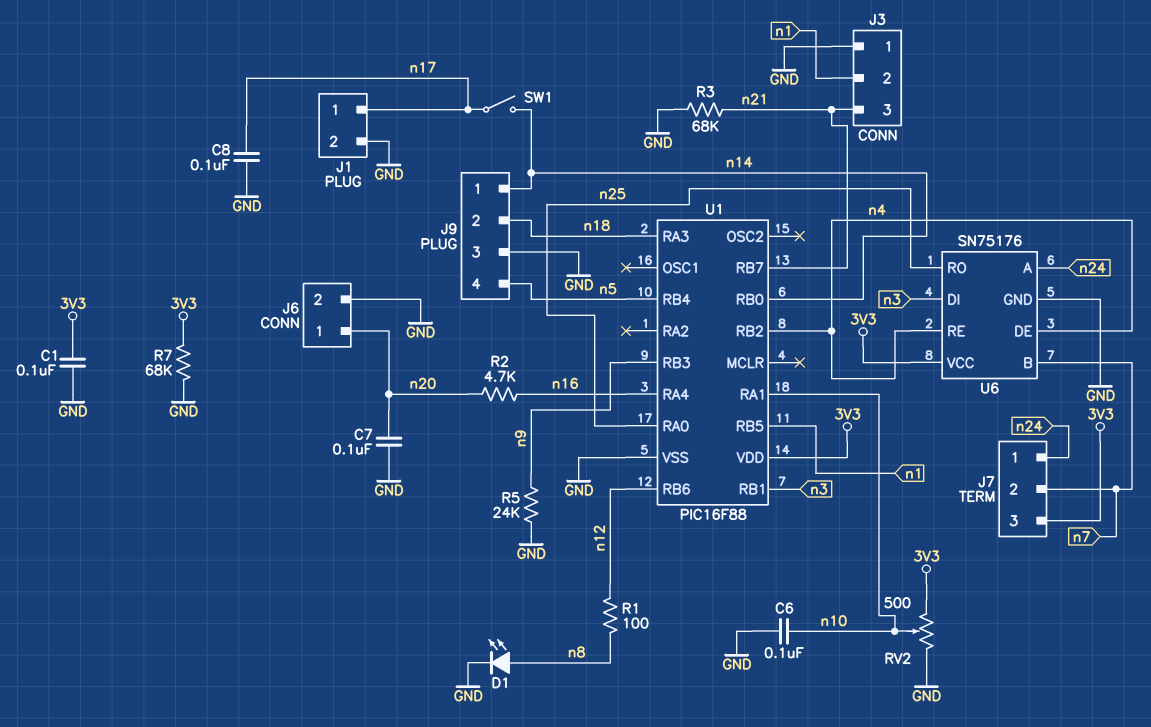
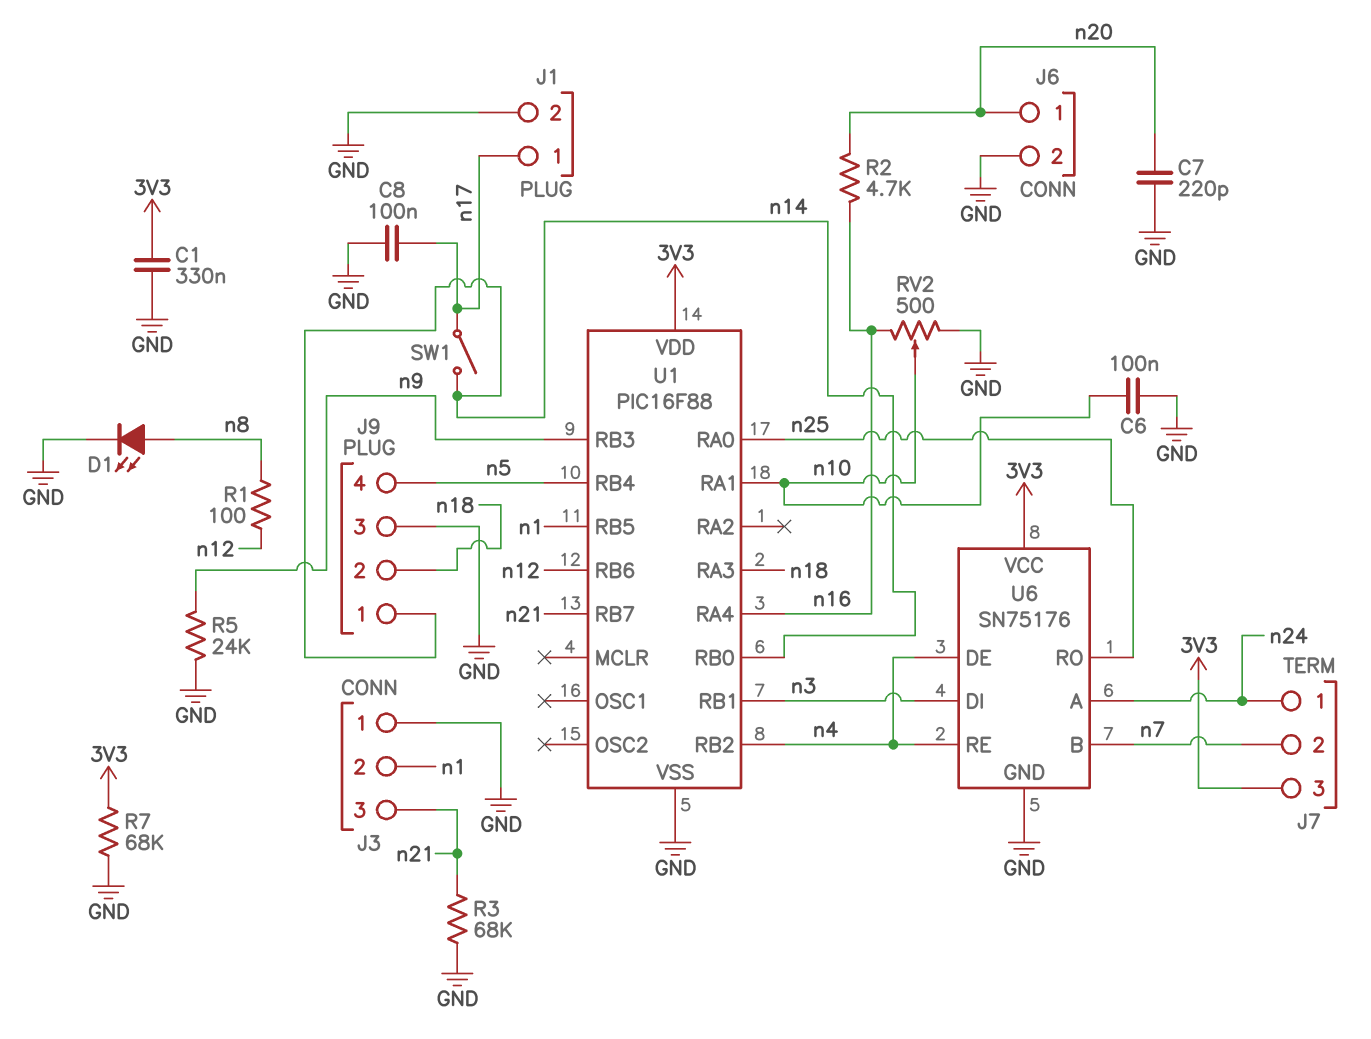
C1: 100nF (3V3, GND) -> 330nF (3V3, GND)
C7: 100nF (GND, n20) -> 220pF (GND, n20)
RV2: 500 (3V3, GND, wiper n10) -> 500 (GND, n16, wiper n10)

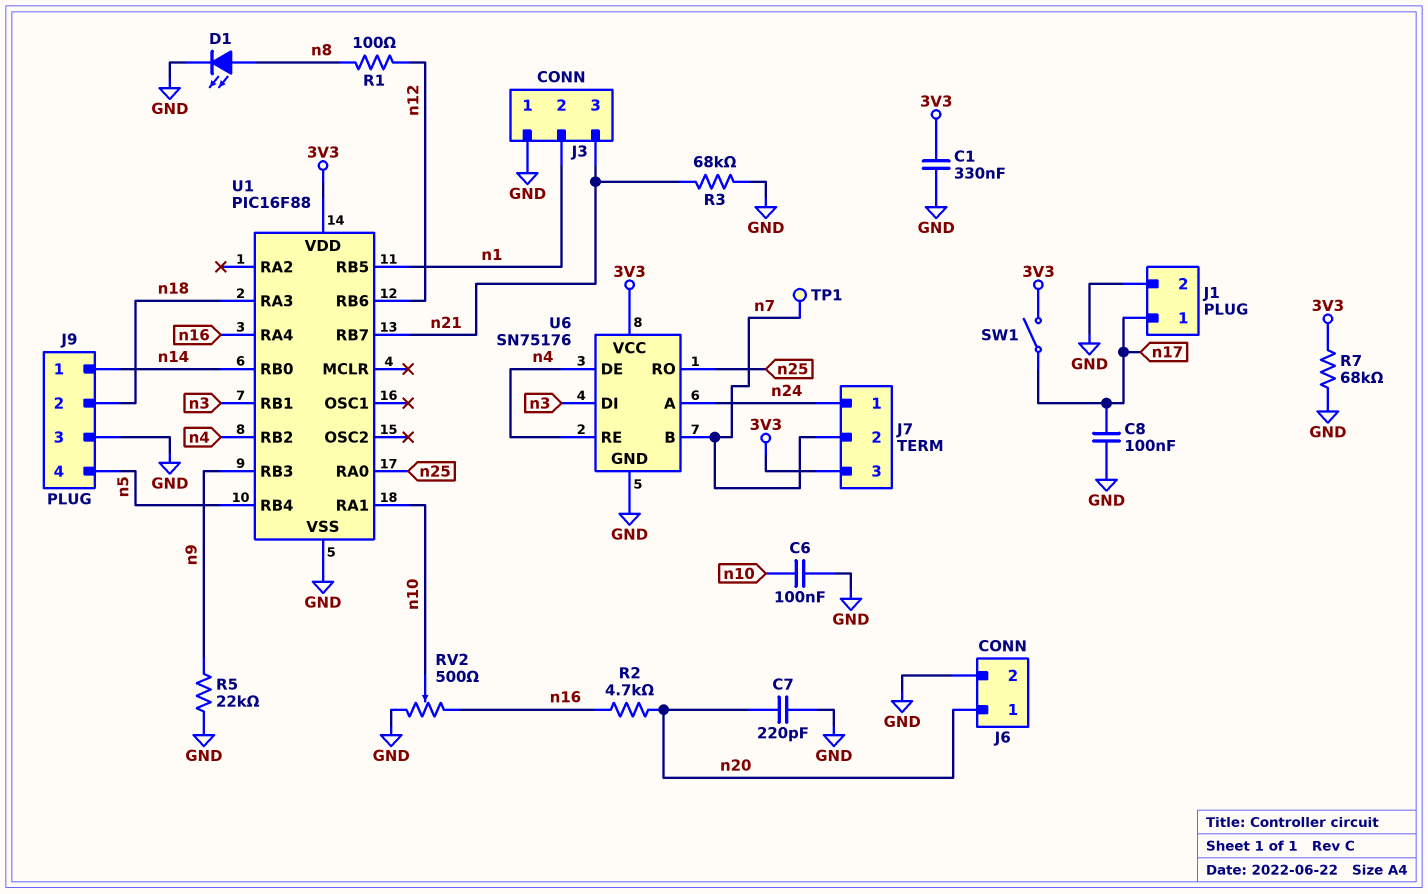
R5: 24k (GND, n9) -> 22k (GND, n9)
SW1: switch (n14, n17) -> switch (3V3, n17)
TP1: none -> test point (n7)

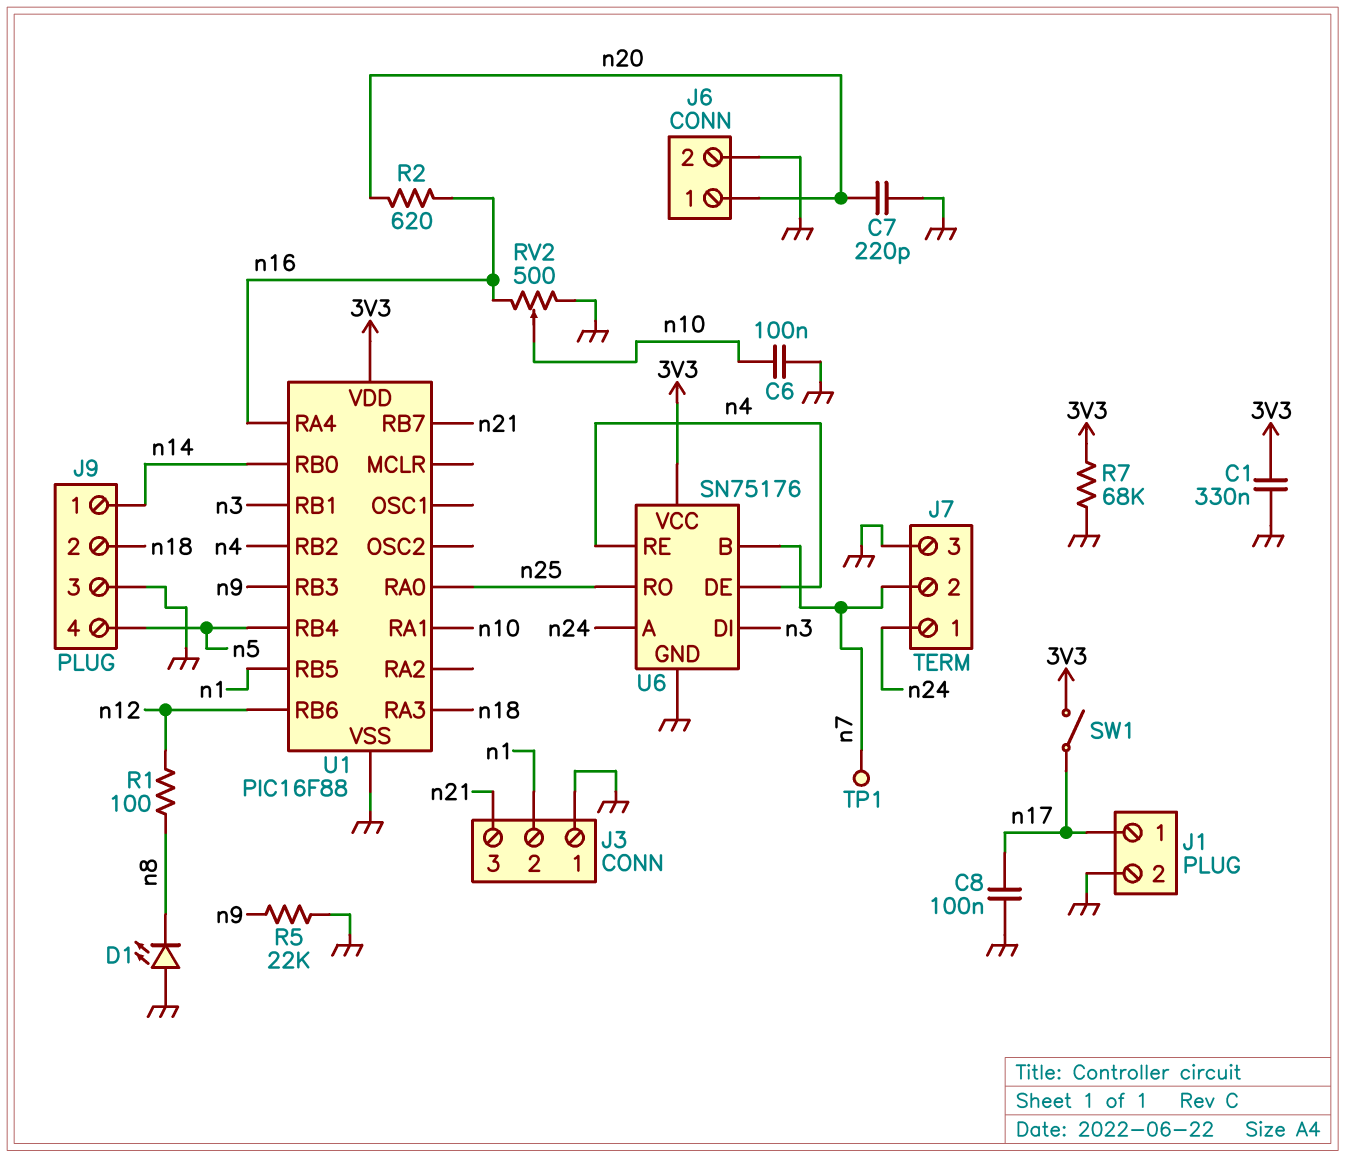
D1: LED (A n8, K GND) -> LED (A GND, K n8)
J7 pin 3: 3V3 -> GND
R2: 4.7k (n16, n20) -> 620 (n16, n20)
R3: 68k (GND, n21) -> none

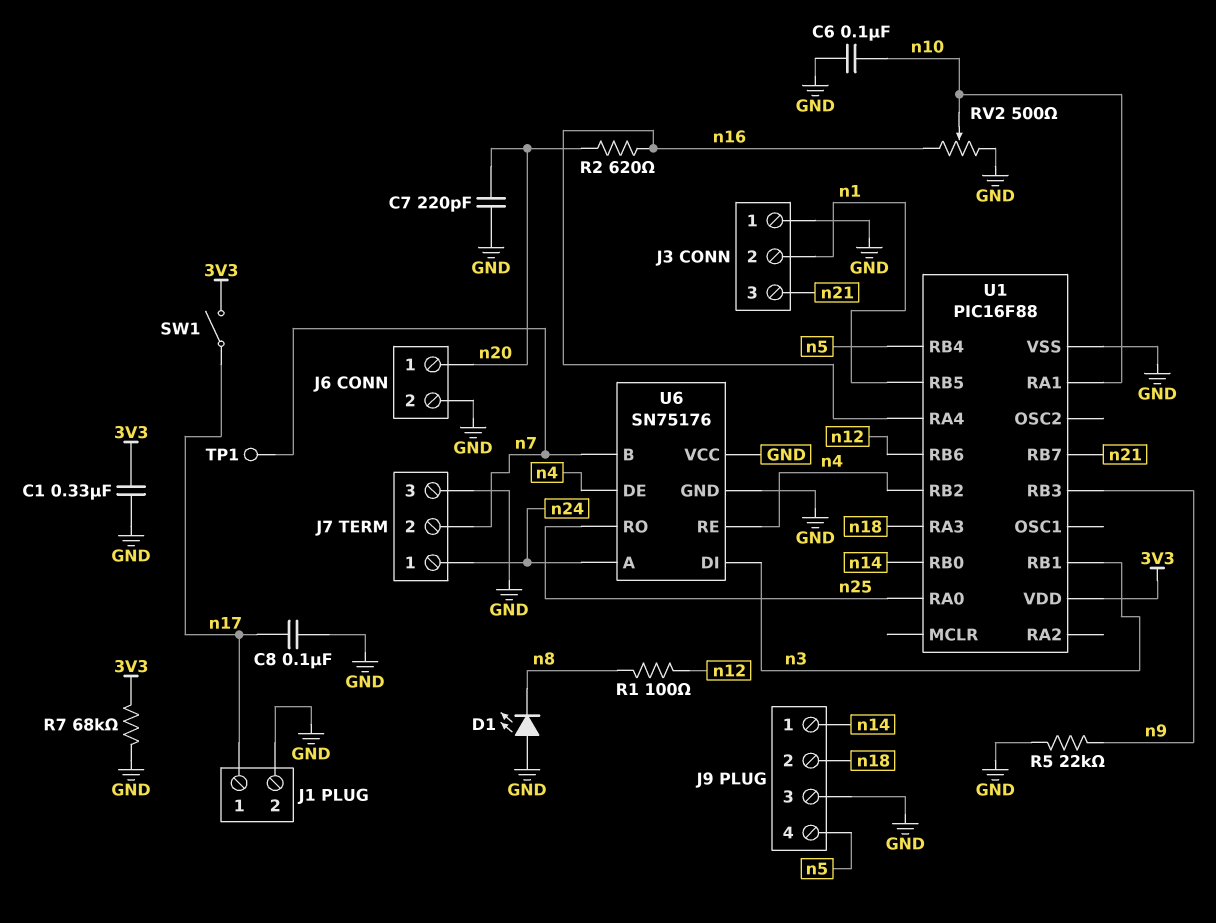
U6 pin VCC: 3V3 -> GND

